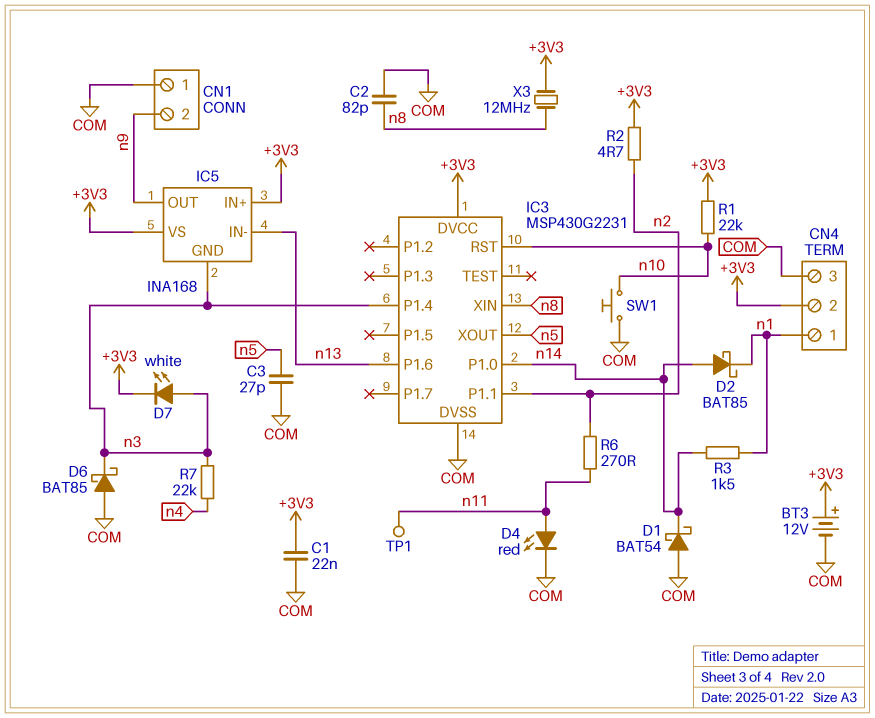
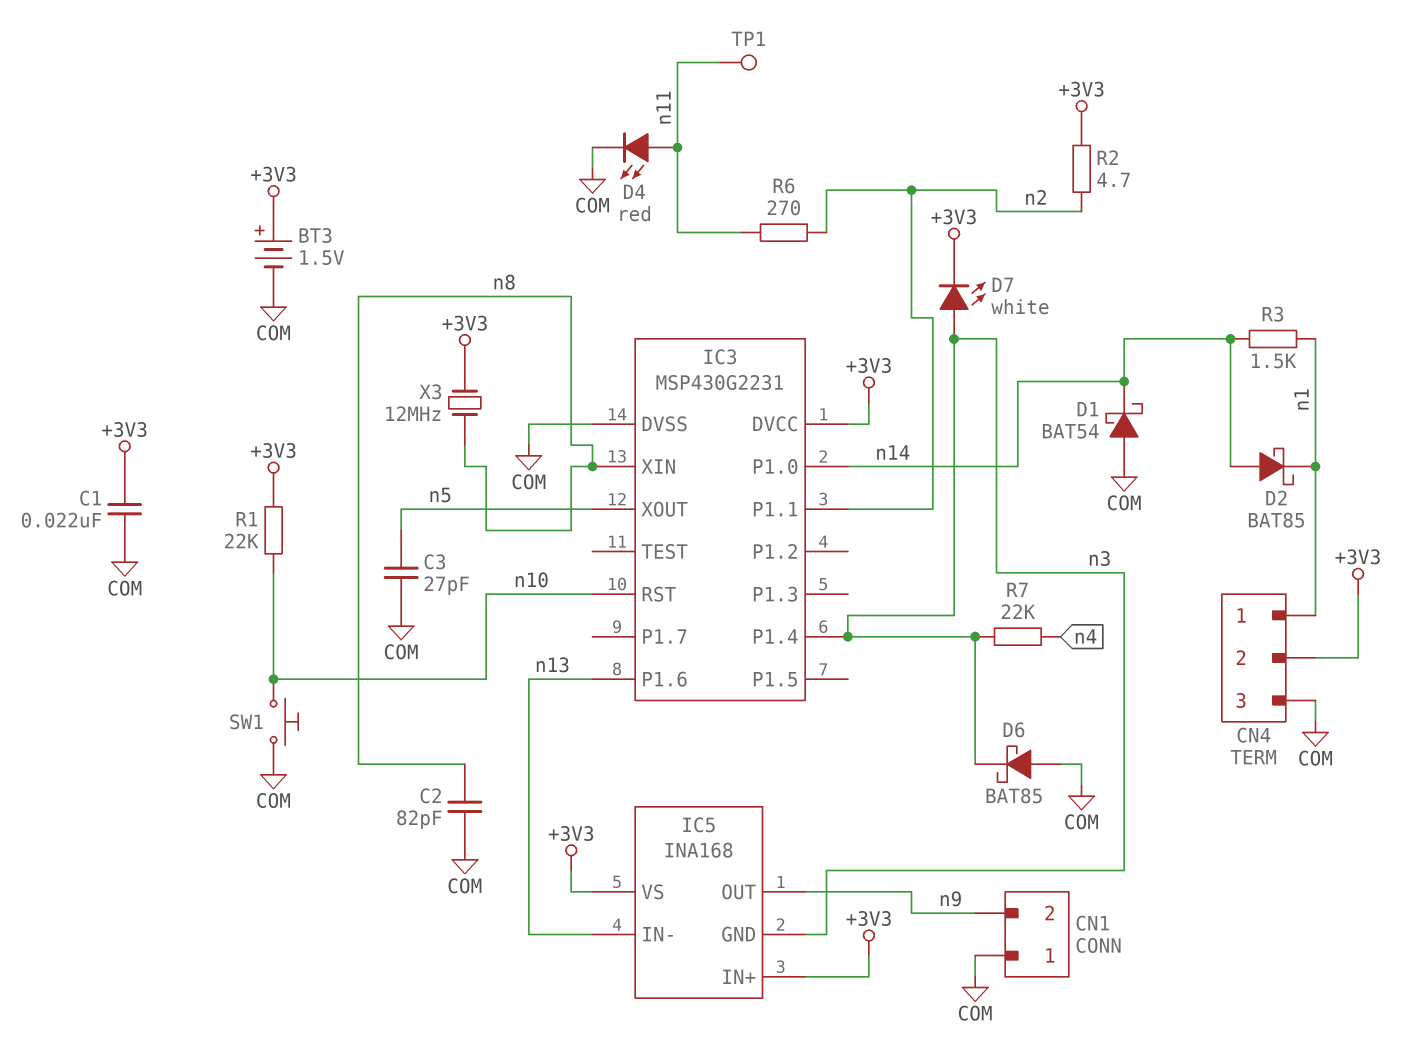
BT3: 12V (plus +3V3, minus COM) -> 1.5V (plus +3V3, minus COM)

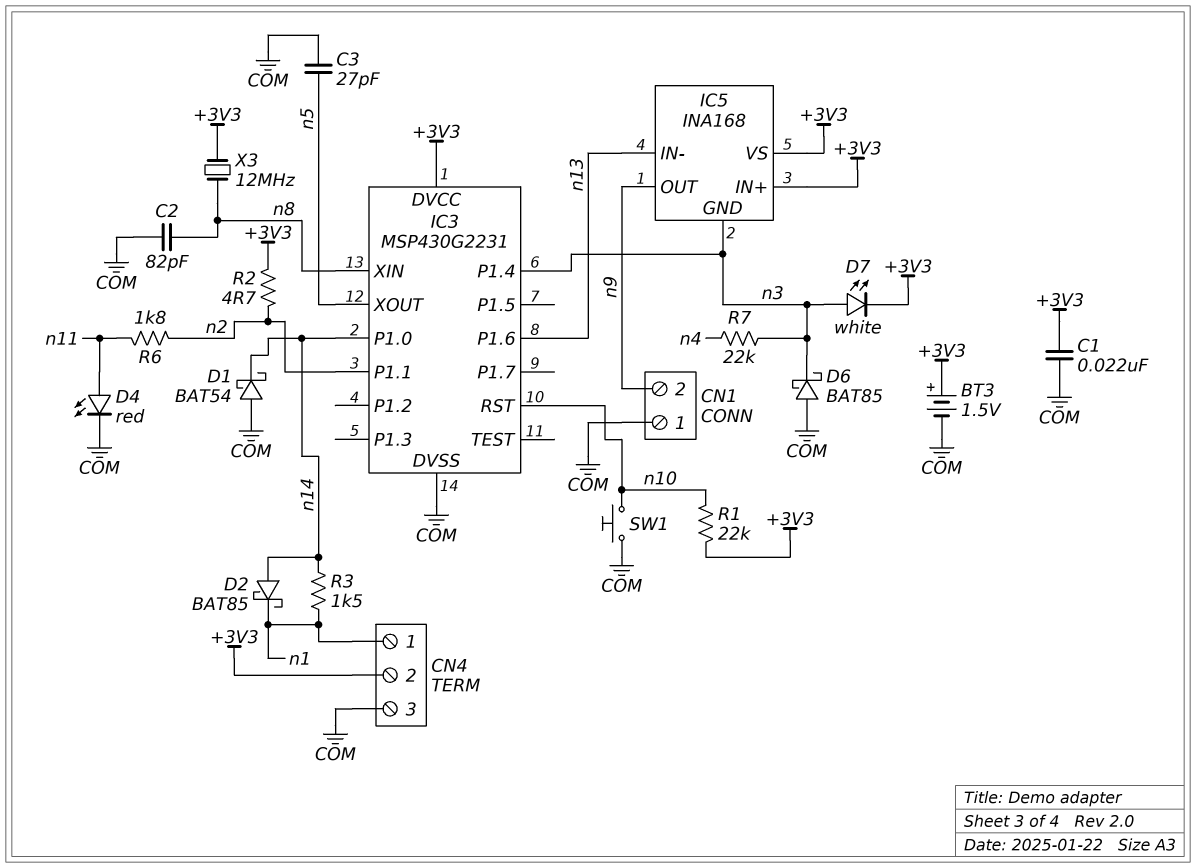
R6: 270 (n2, n11) -> 1.8k (n2, n11)
TP1: test point (n11) -> none

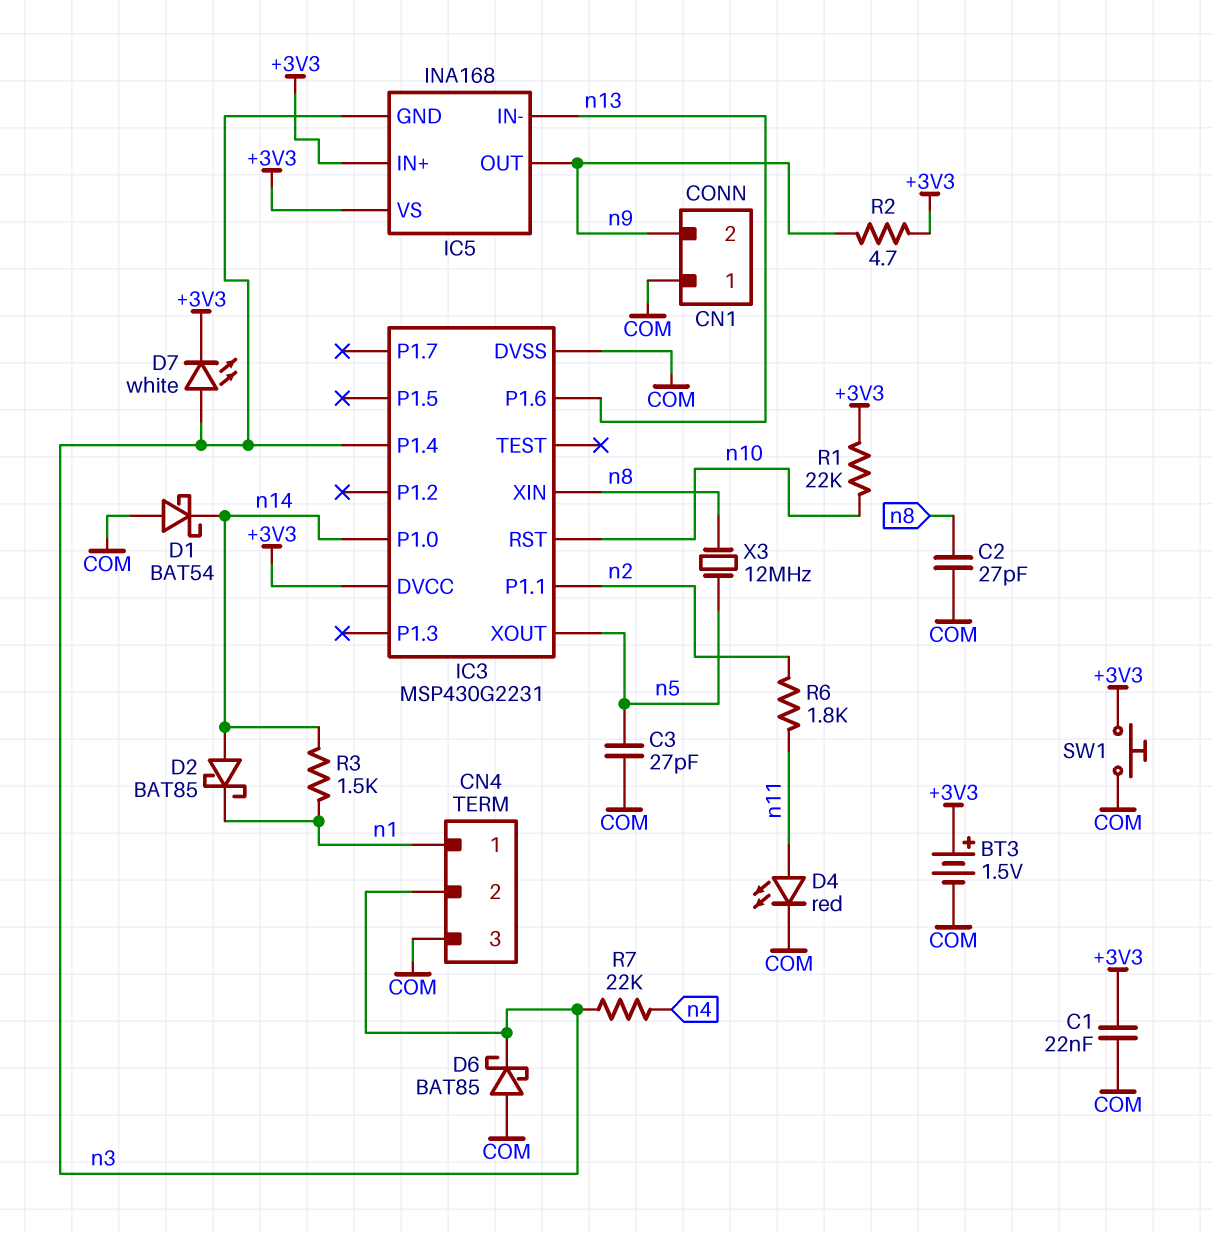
C2: 82pF (COM, n8) -> 27pF (COM, n8)
CN4 pin 2: +3V3 -> n3
R2: 4.7 (+3V3, n2) -> 4.7 (+3V3, n9)
SW1: button (COM, n10) -> button (+3V3, COM)
X3: 12MHz (+3V3, n8) -> 12MHz (n5, n8)

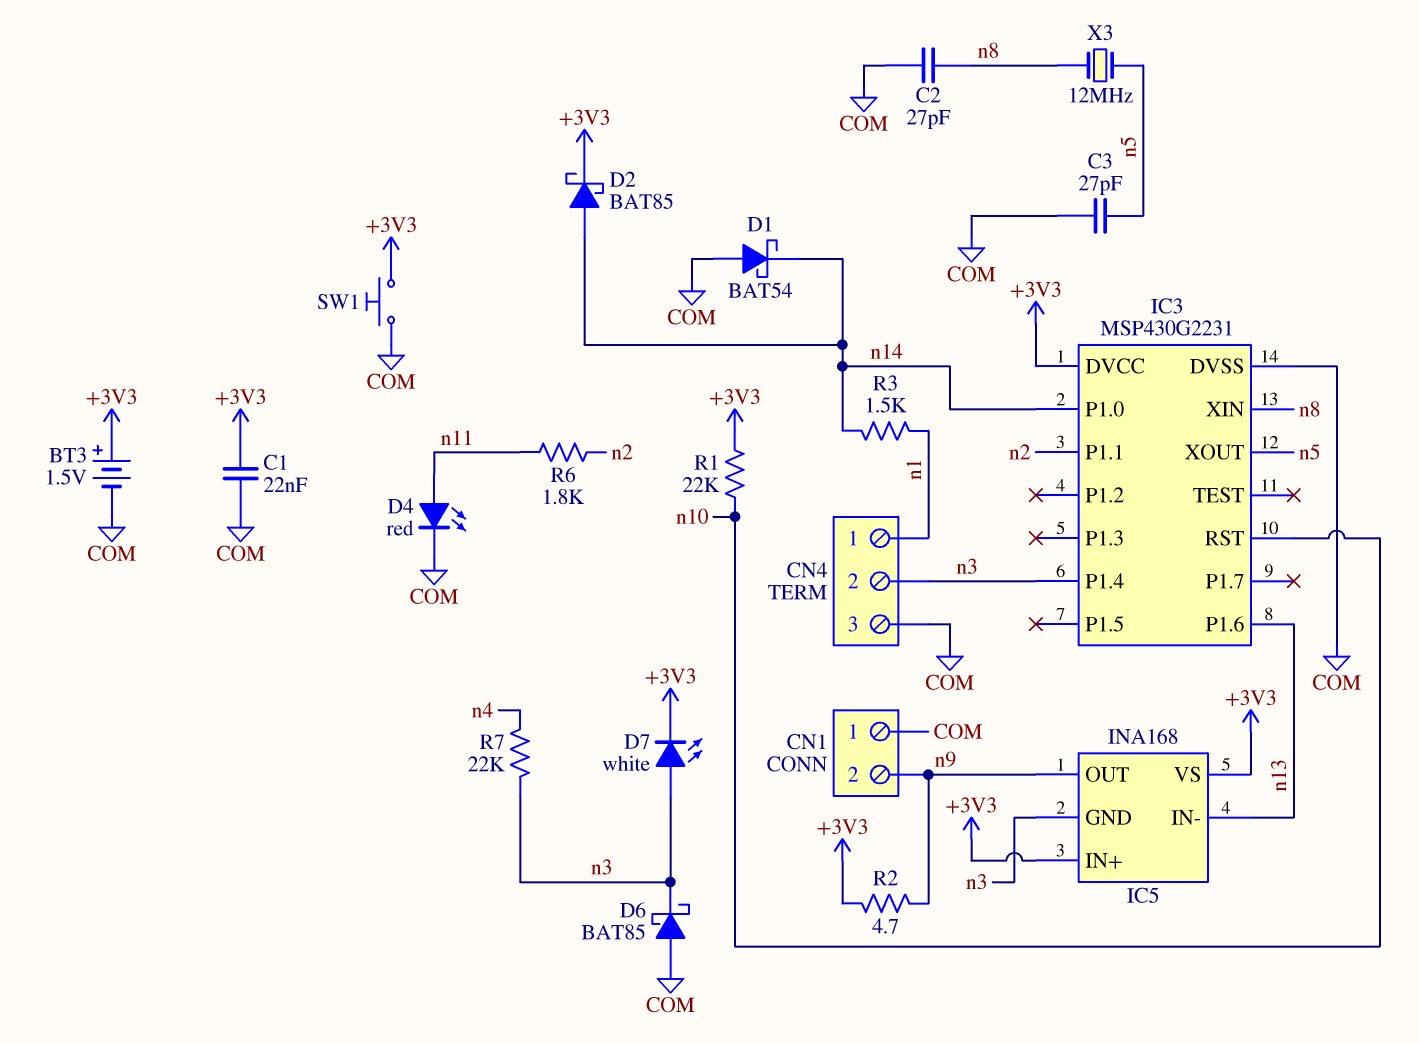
D2: schottky BAT85 (A n14, K n1) -> schottky BAT85 (A n14, K +3V3)

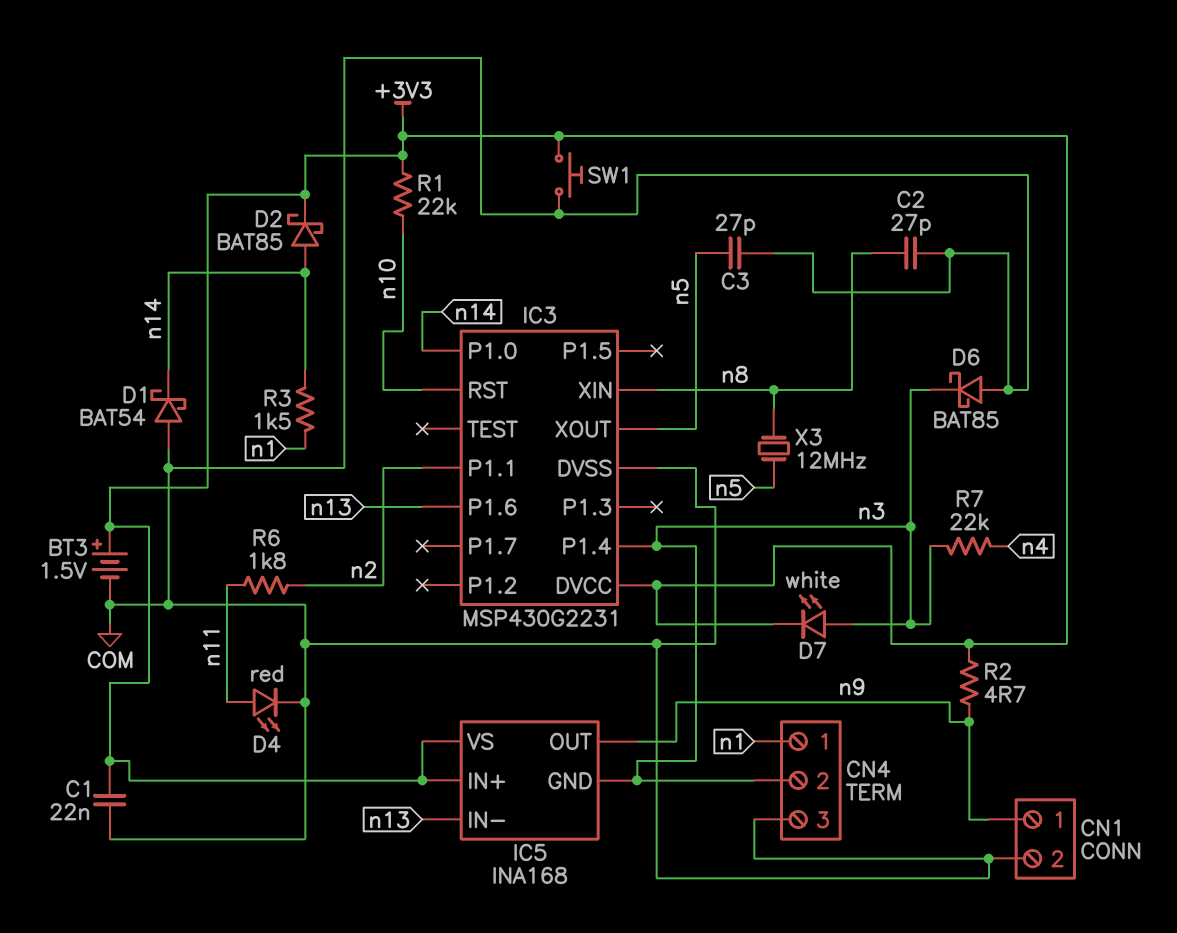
CN1 pin 1: COM -> n9
CN1 pin 2: n9 -> COM

